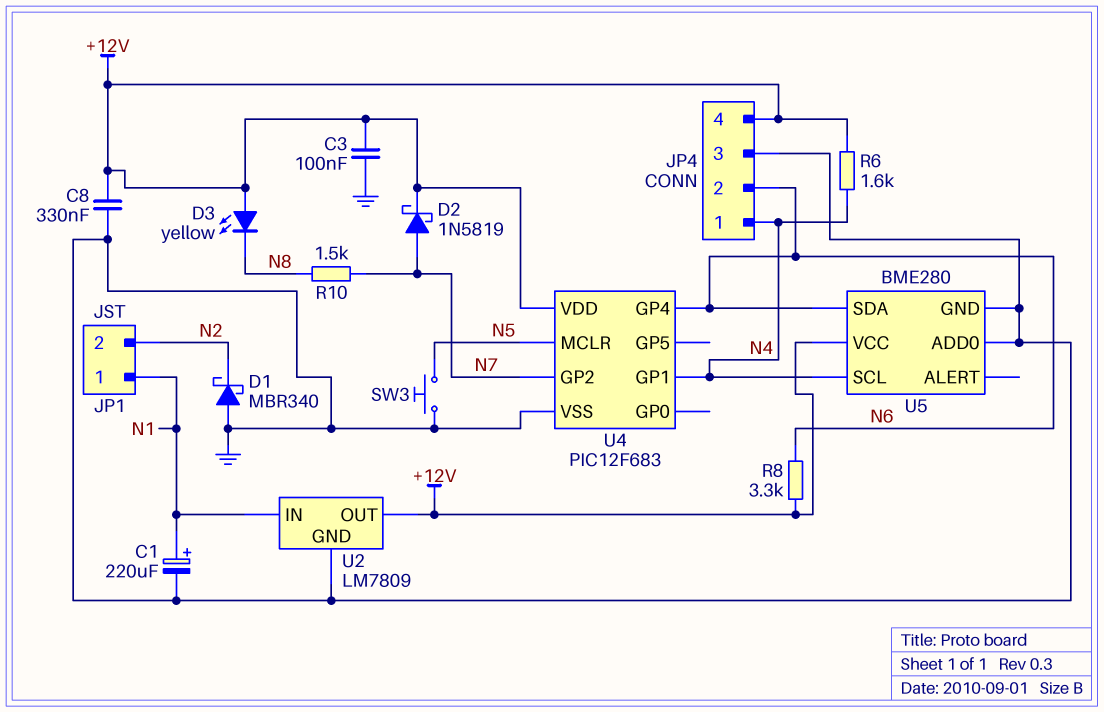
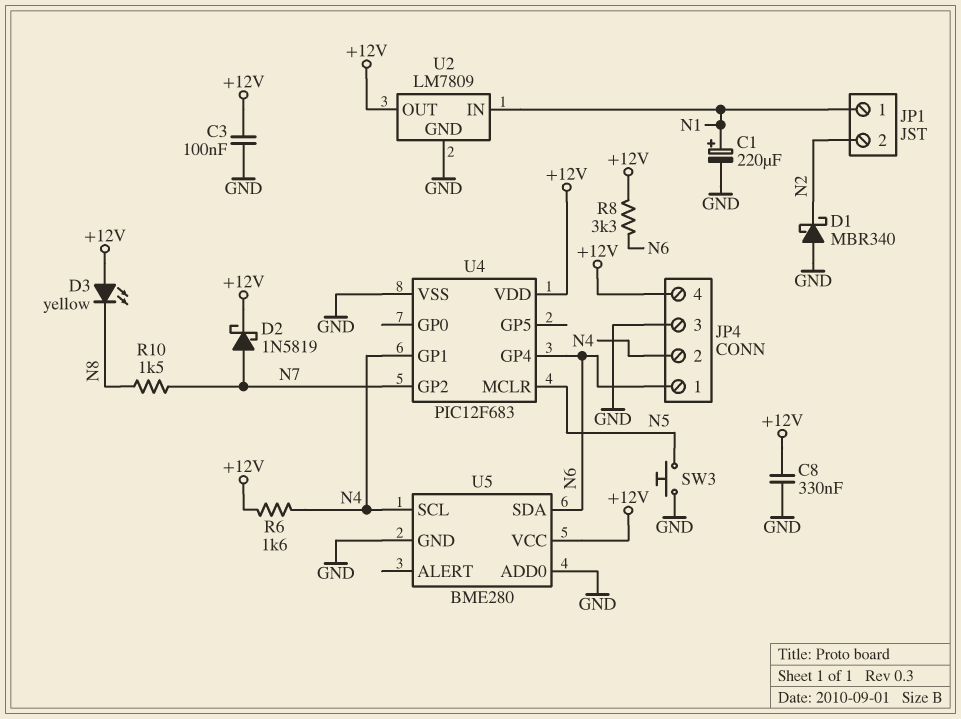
JP4 pin 1: N4 -> N6
JP4 pin 2: N6 -> N4

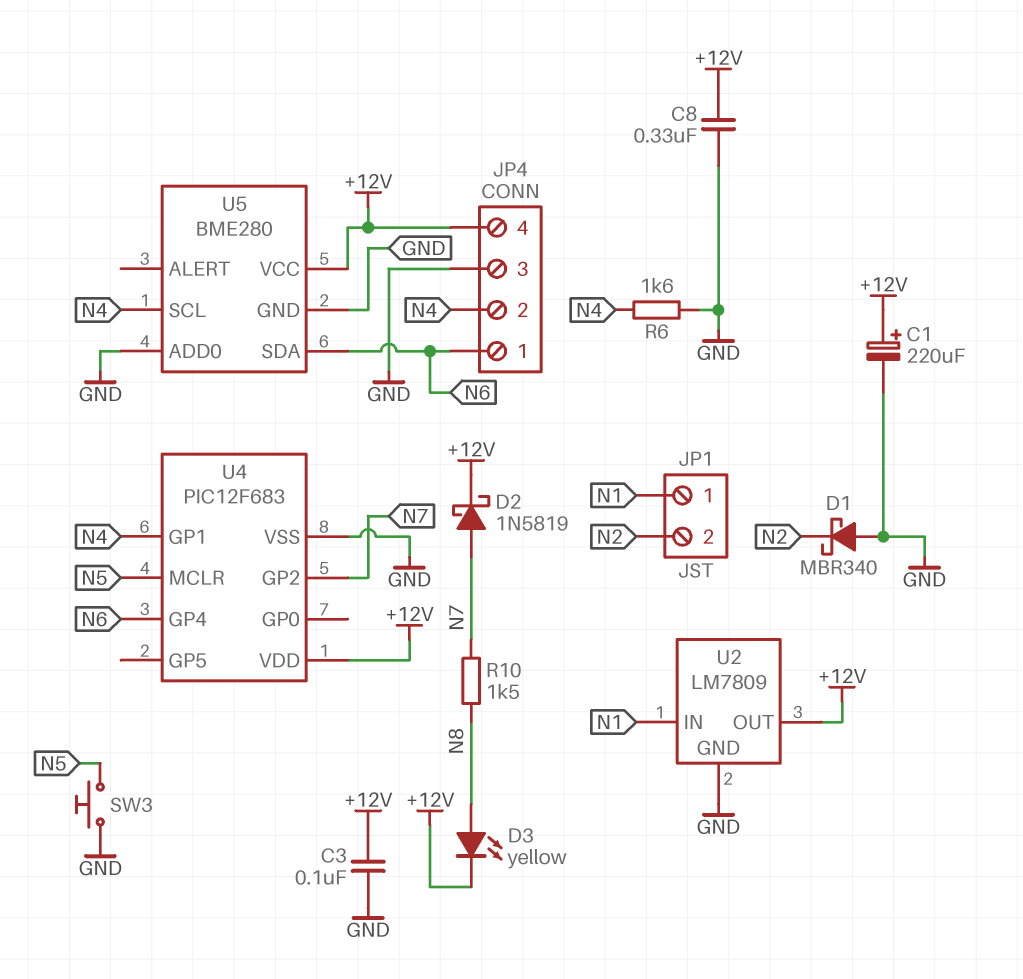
C1: 220uF (plus N1, minus GND) -> 220uF (plus +12V, minus GND)
D3: LED yellow (A +12V, K N8) -> LED yellow (A N8, K +12V)
R6: 1.6k (+12V, N4) -> 1.6k (GND, N4)
R8: 3.3k (+12V, N6) -> none

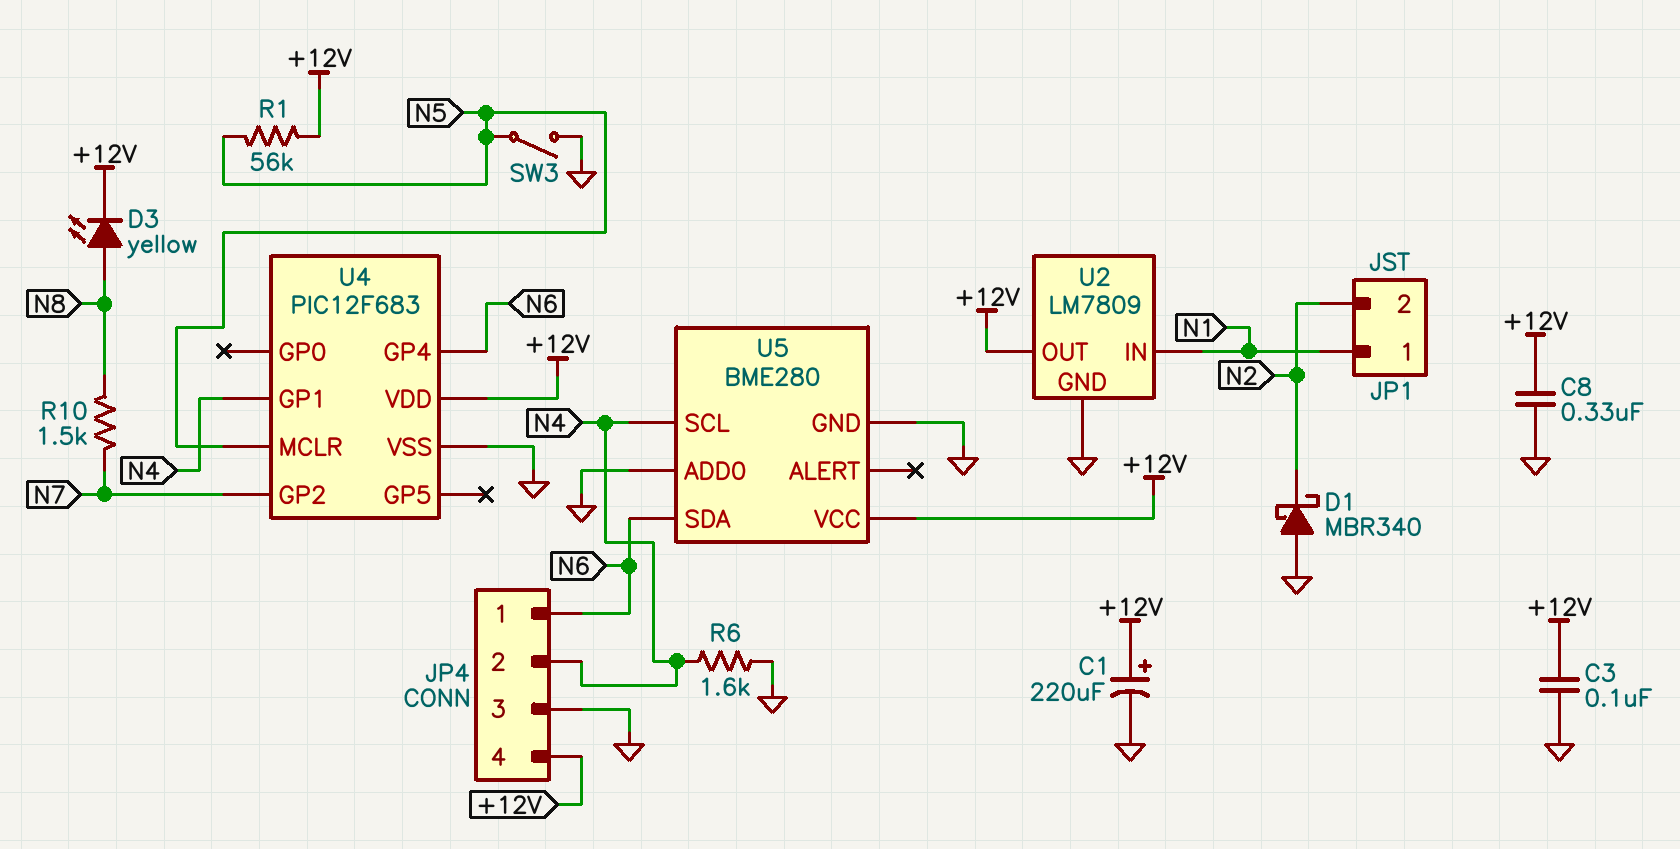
D2: schottky 1N5819 (A N7, K +12V) -> none
R1: none -> 56k (+12V, N5)
SW3: button (GND, N5) -> switch (GND, N5)

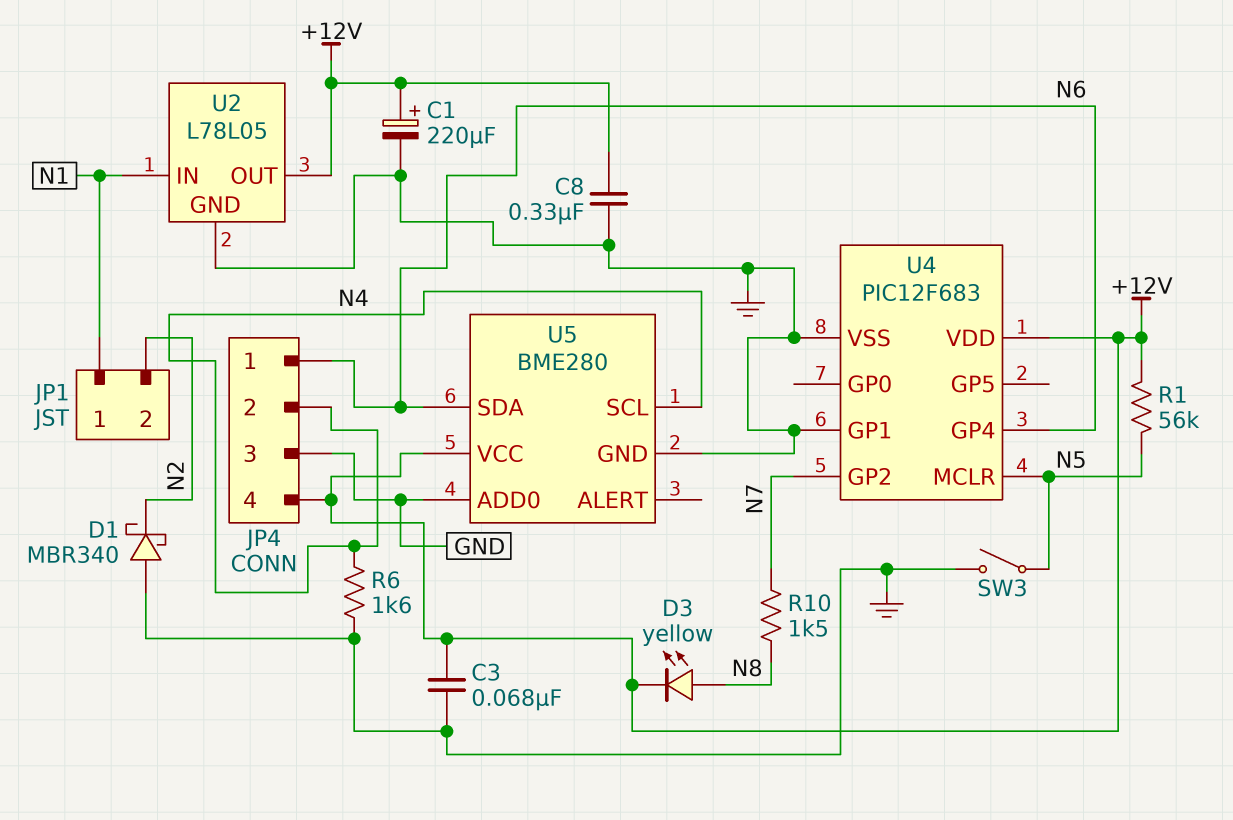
C3: 100nF (+12V, GND) -> 68nF (+12V, GND)
U2: LM7809 -> L78L05
U4 pin GP1: N4 -> GND

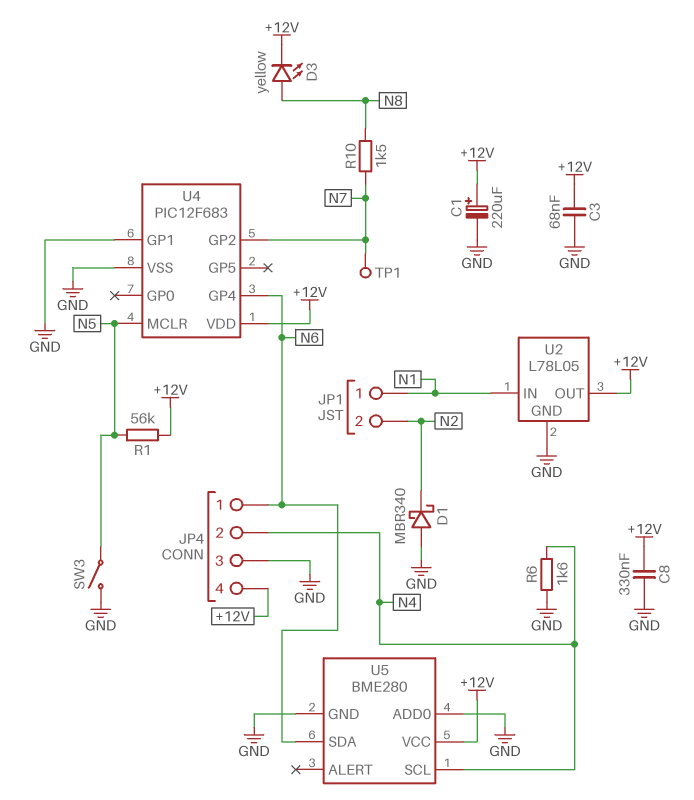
TP1: none -> test point (N7)

